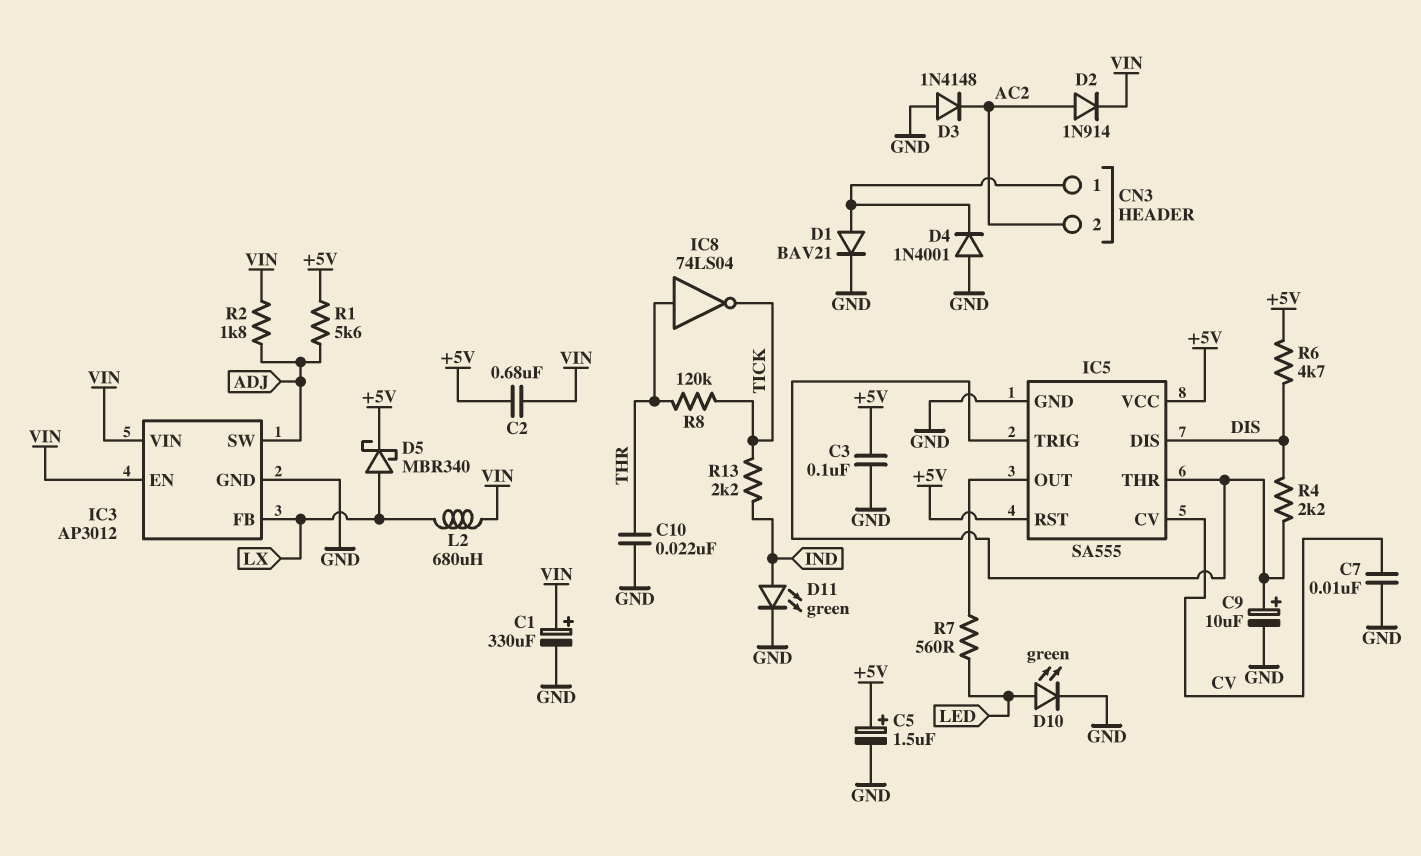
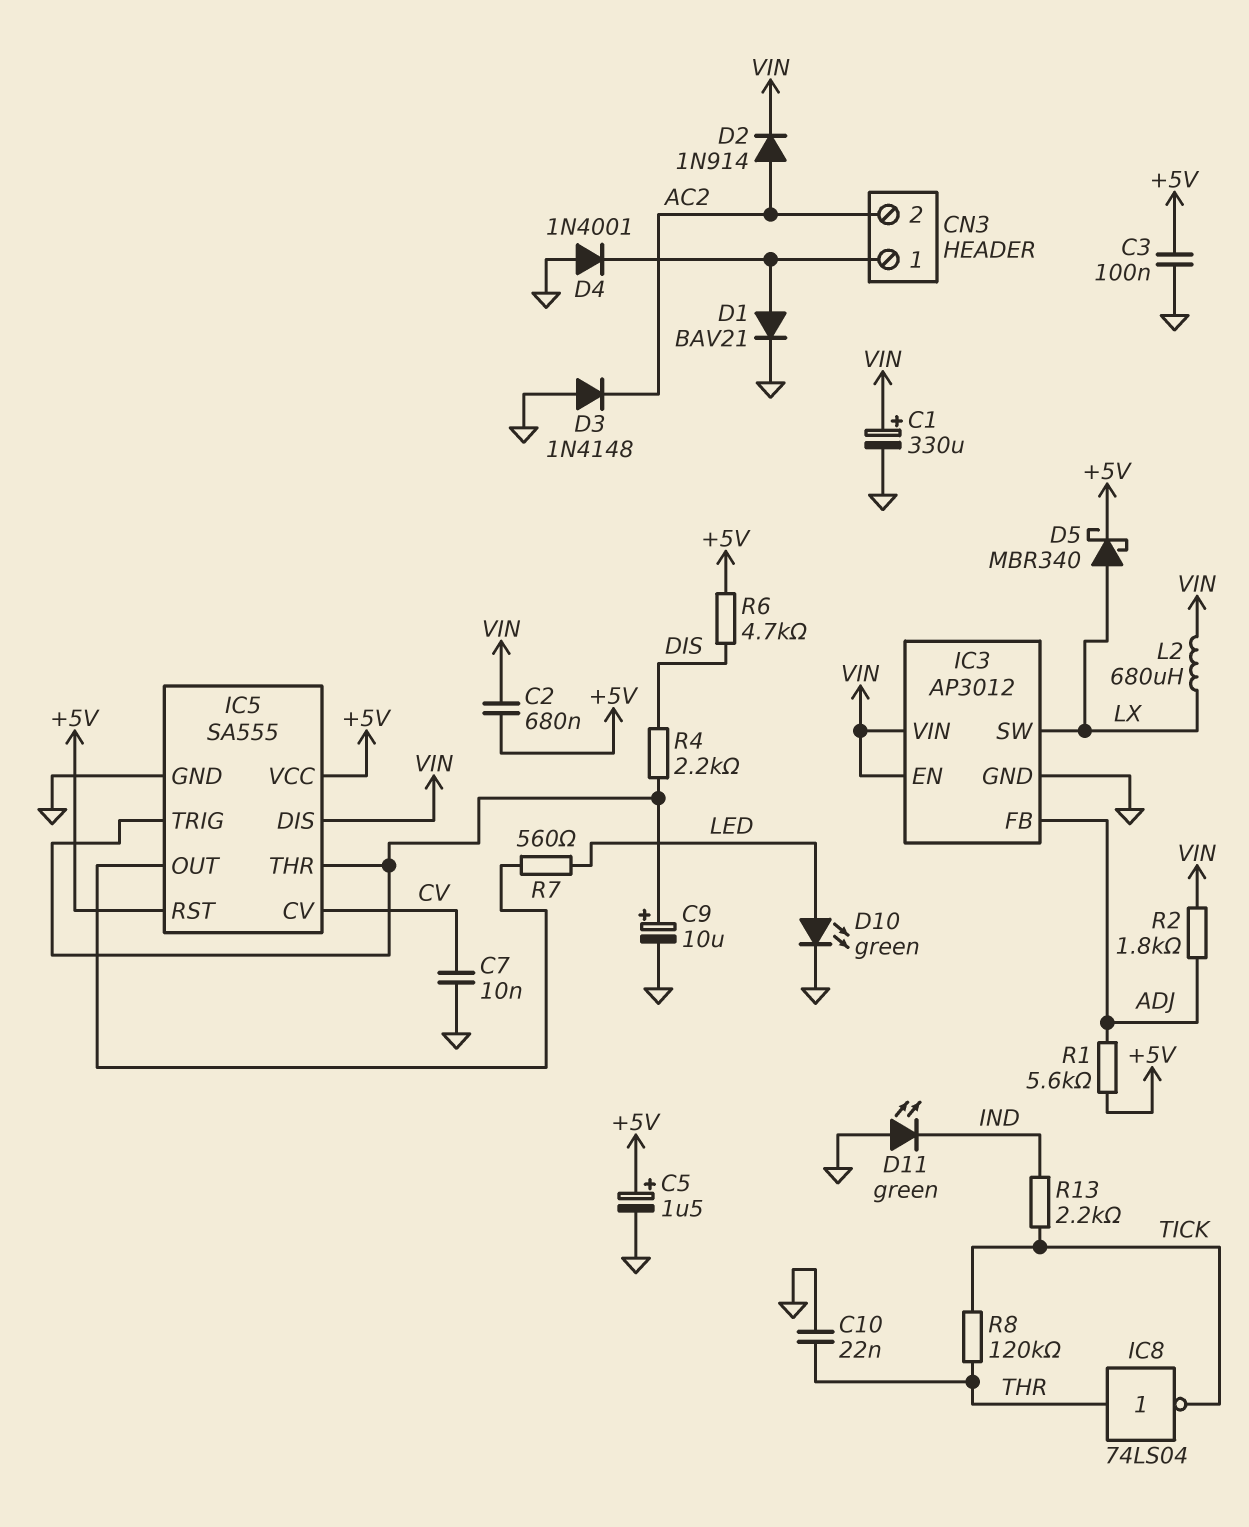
D11: LED green (A IND, K GND) -> LED green (A GND, K IND)
IC3 pin FB: LX -> ADJ
IC3 pin SW: ADJ -> LX
IC5 pin DIS: DIS -> VIN

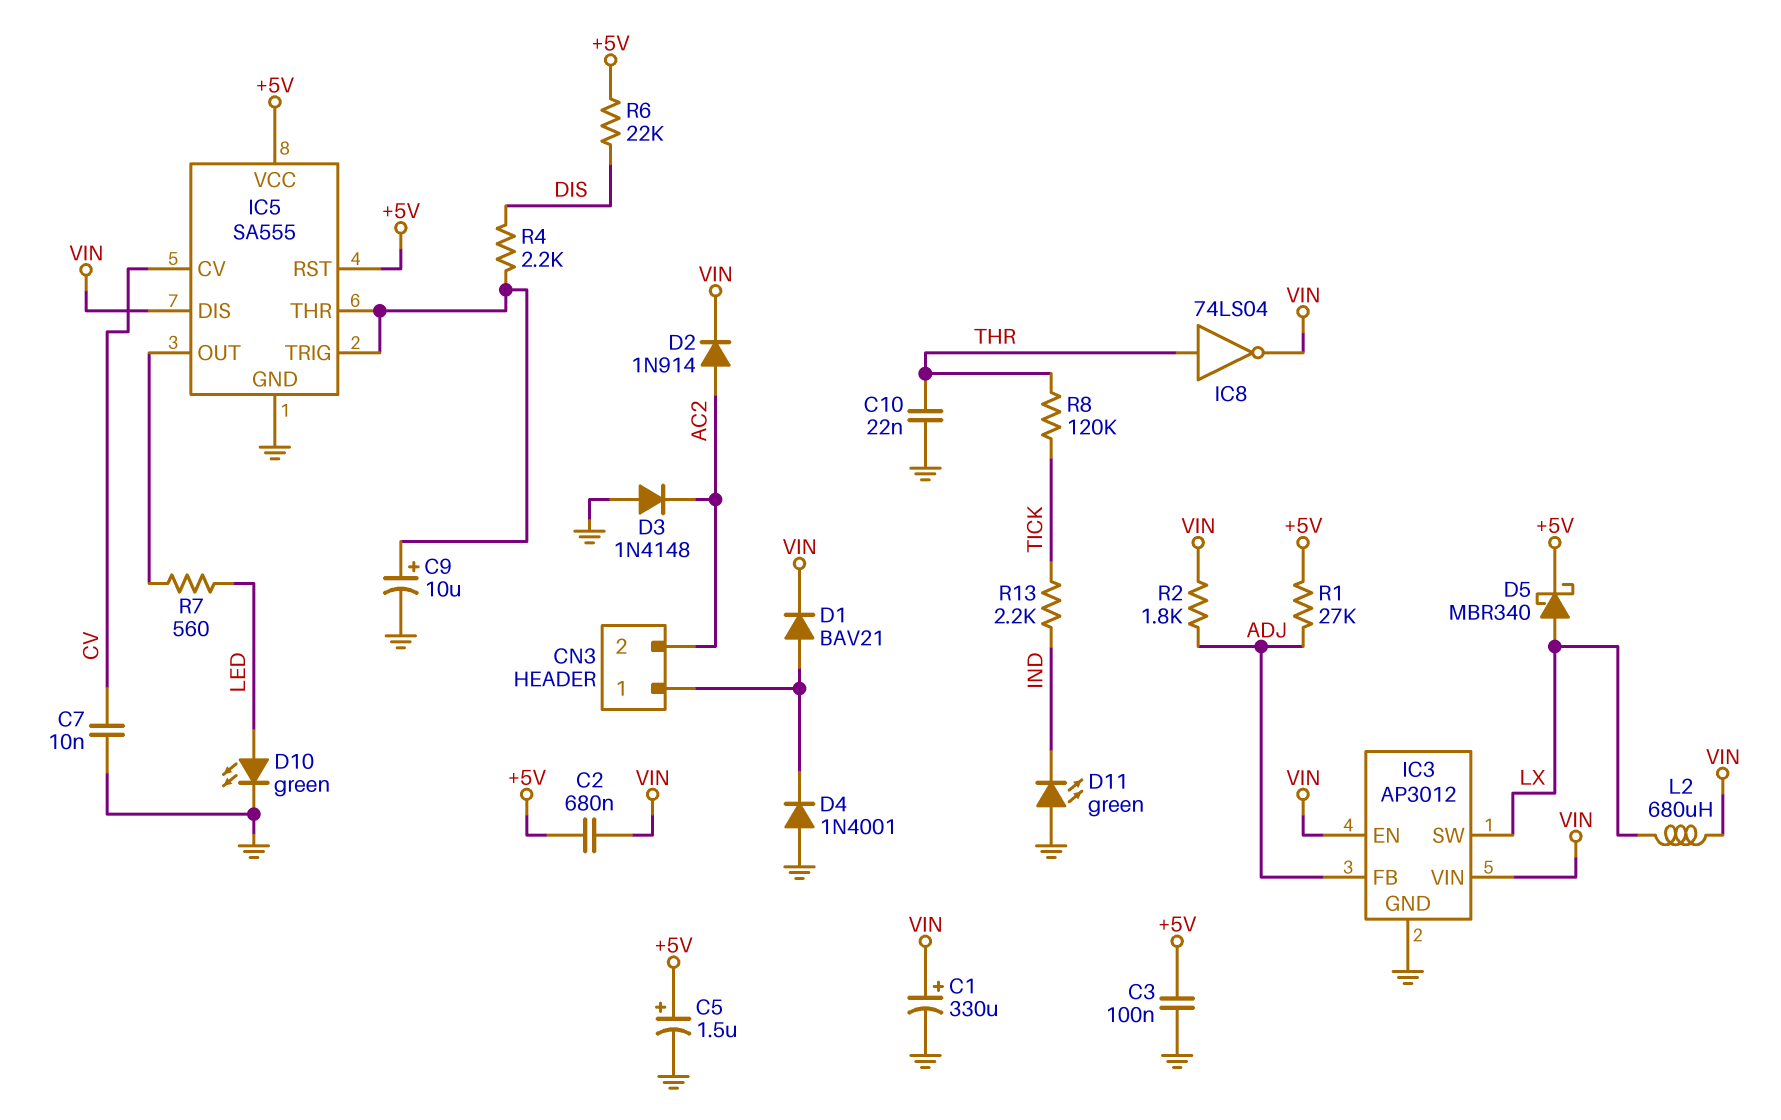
D1: diode BAV21 (A CN3/1, K GND) -> diode BAV21 (A CN3/1, K VIN)
IC8: NOT 74LS04 (in THR, out TICK) -> NOT 74LS04 (in THR, out VIN)
R1: 5.6k (+5V, ADJ) -> 27k (+5V, ADJ)
R6: 4.7k (+5V, DIS) -> 22k (+5V, DIS)

